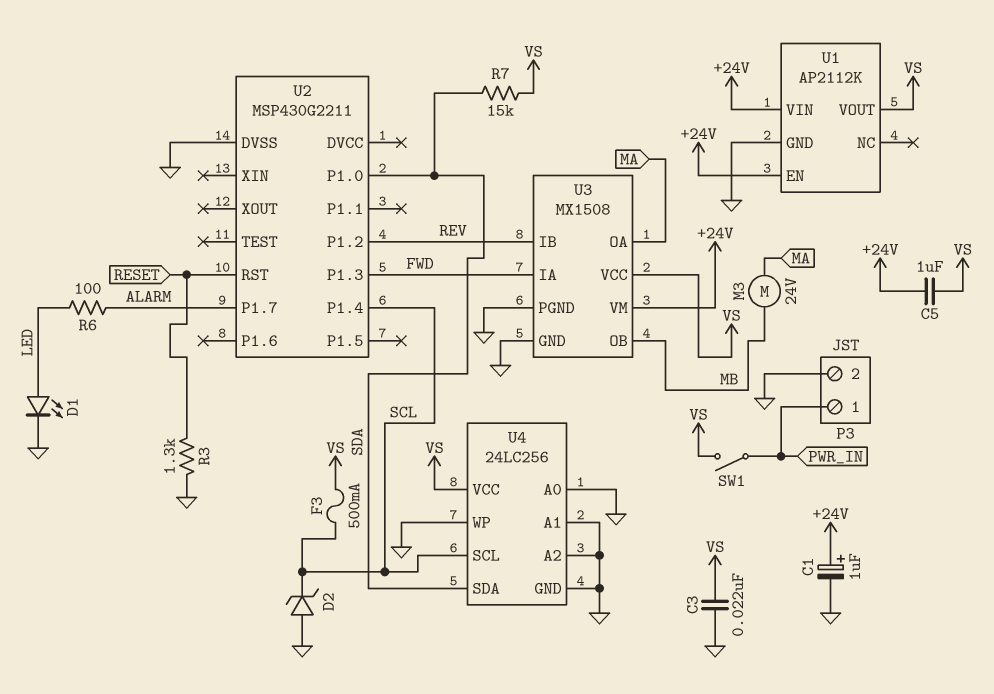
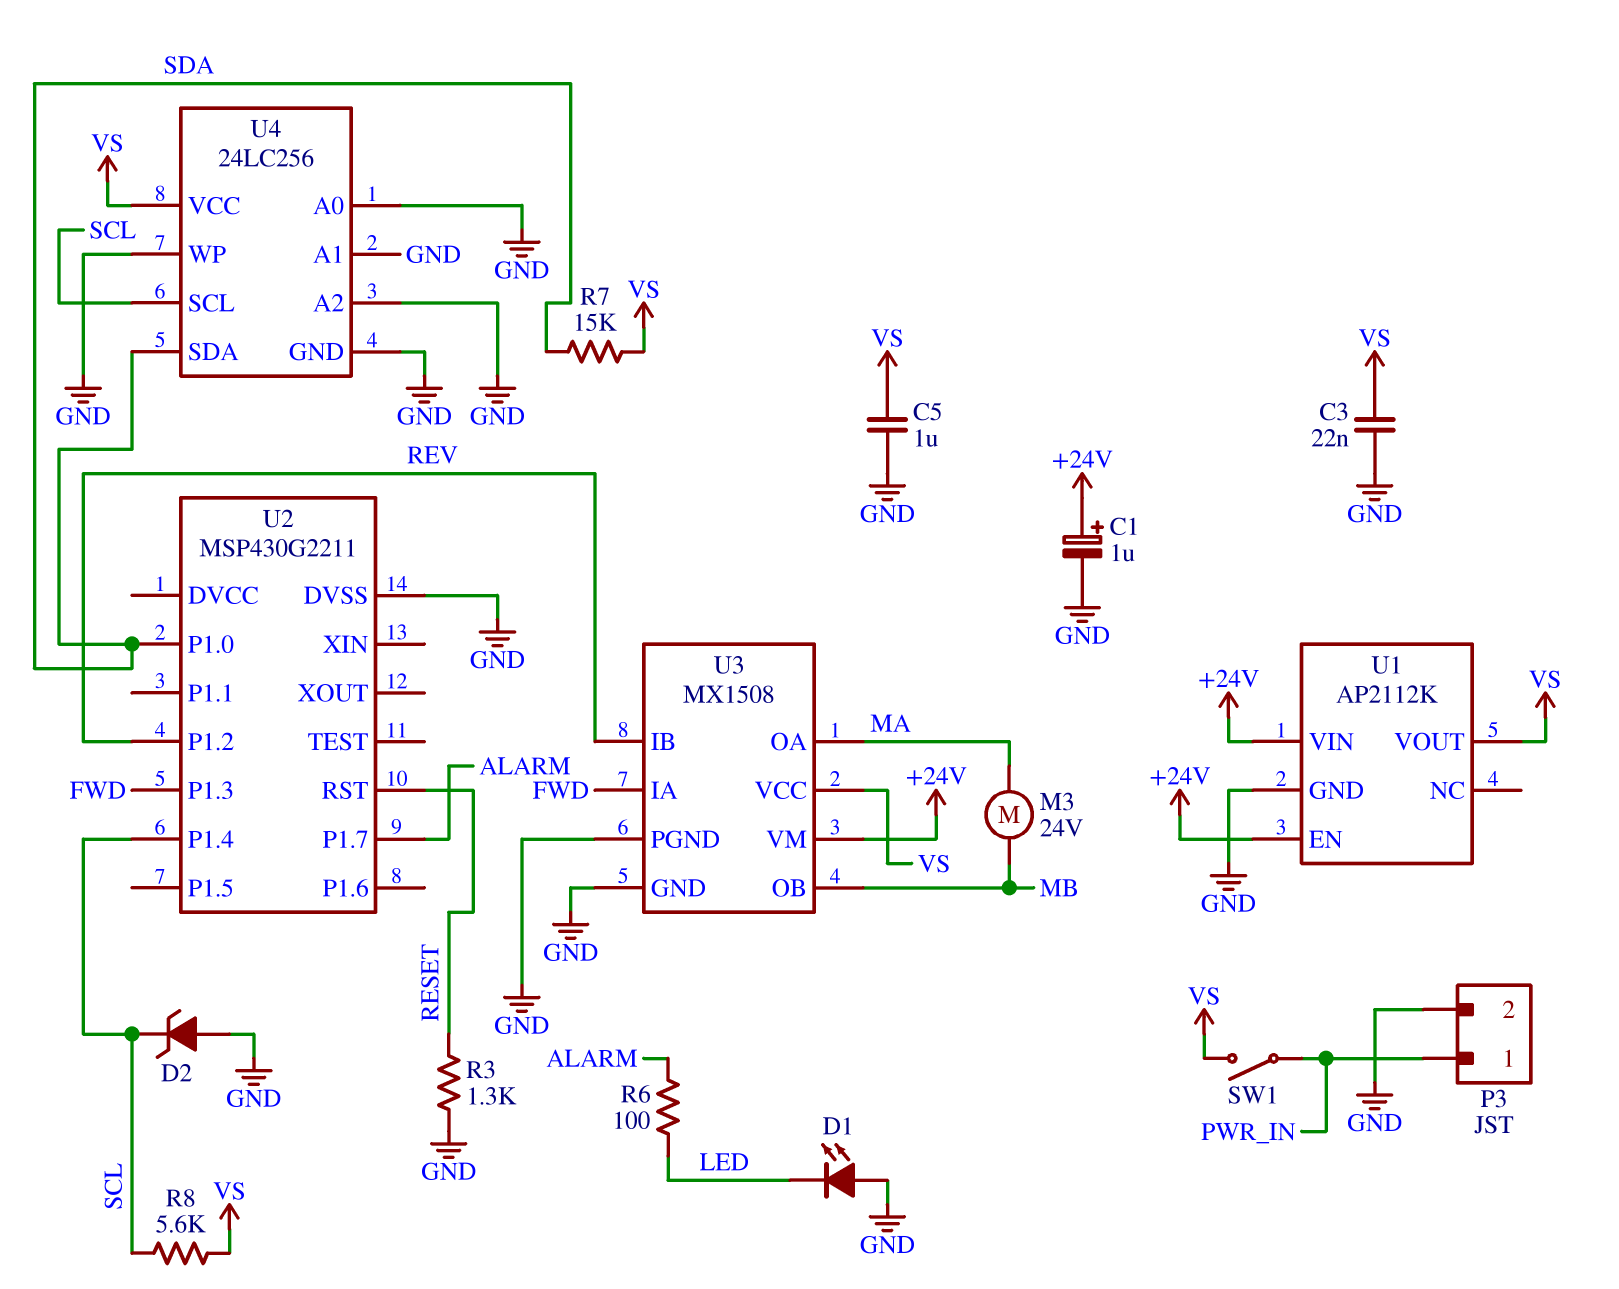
C5: 1uF (+24V, VS) -> 1uF (GND, VS)
D1: LED (A LED, K GND) -> LED (A GND, K LED)
F3: 500mA (SCL, VS) -> none
R8: none -> 5.6k (SCL, VS)

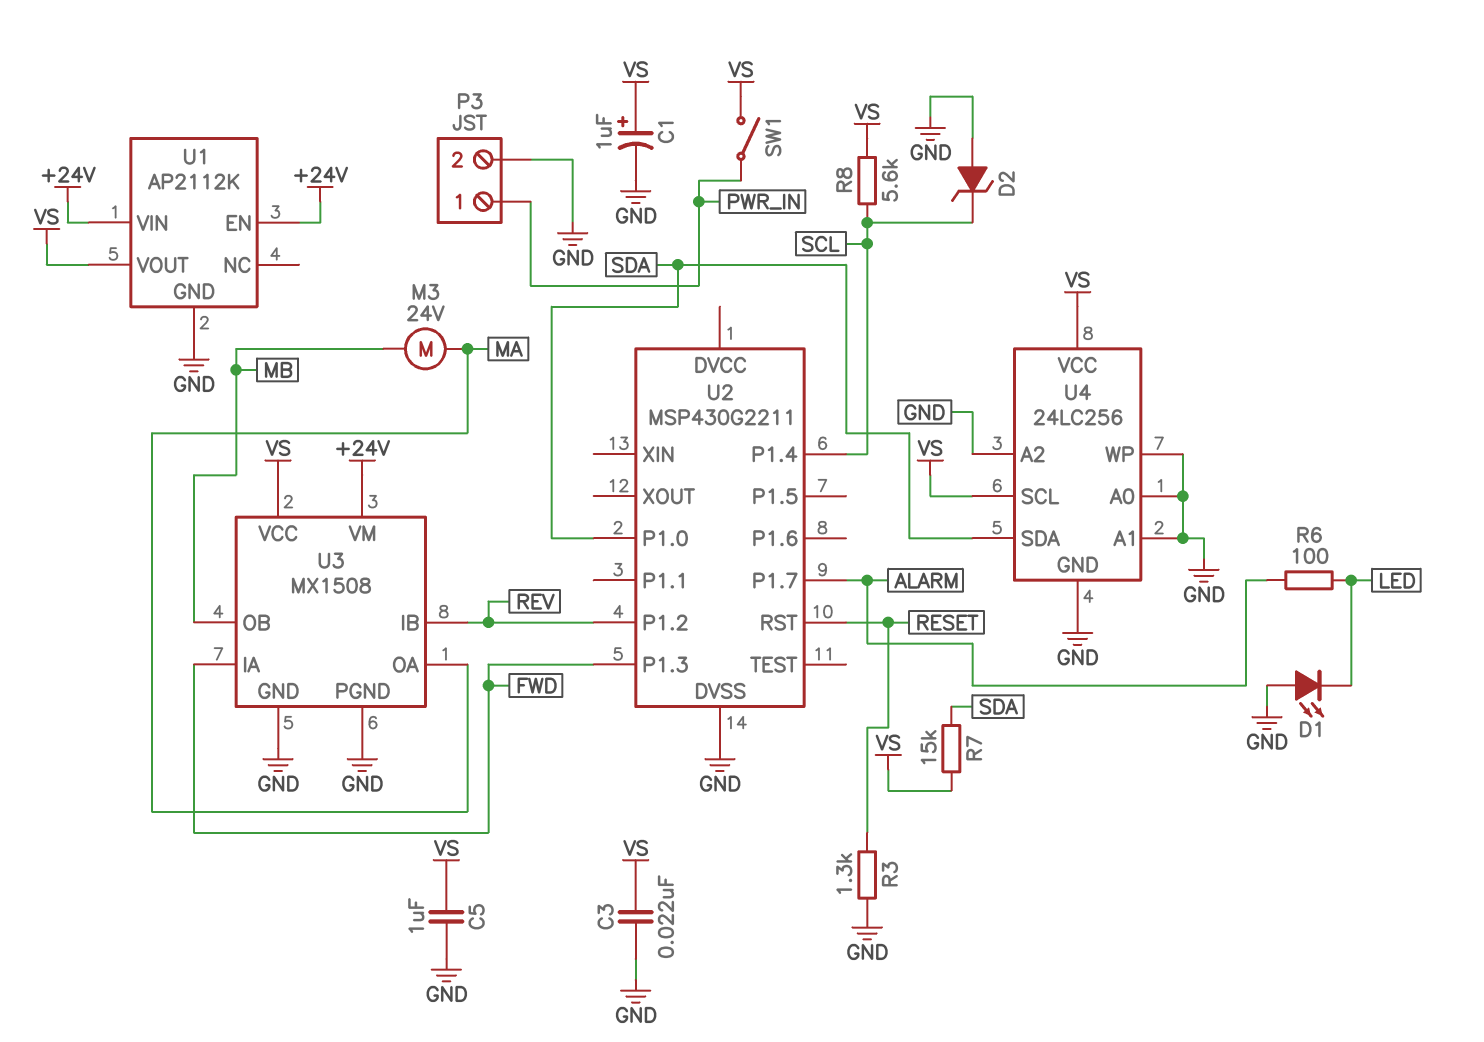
C1: 1uF (plus +24V, minus GND) -> 1uF (plus VS, minus GND)
U4 pin SCL: SCL -> VS

